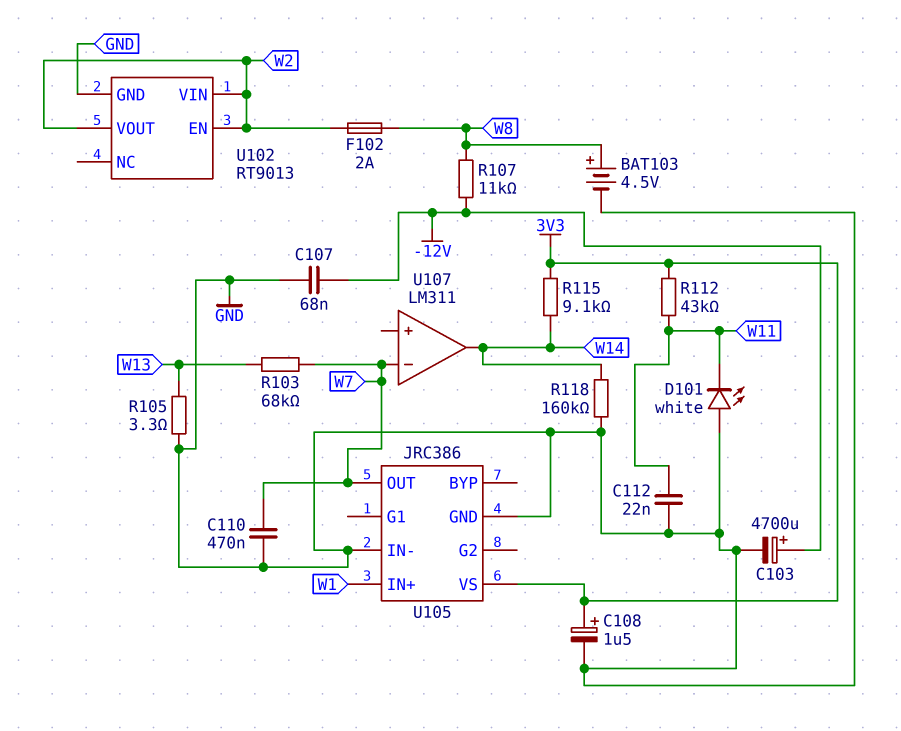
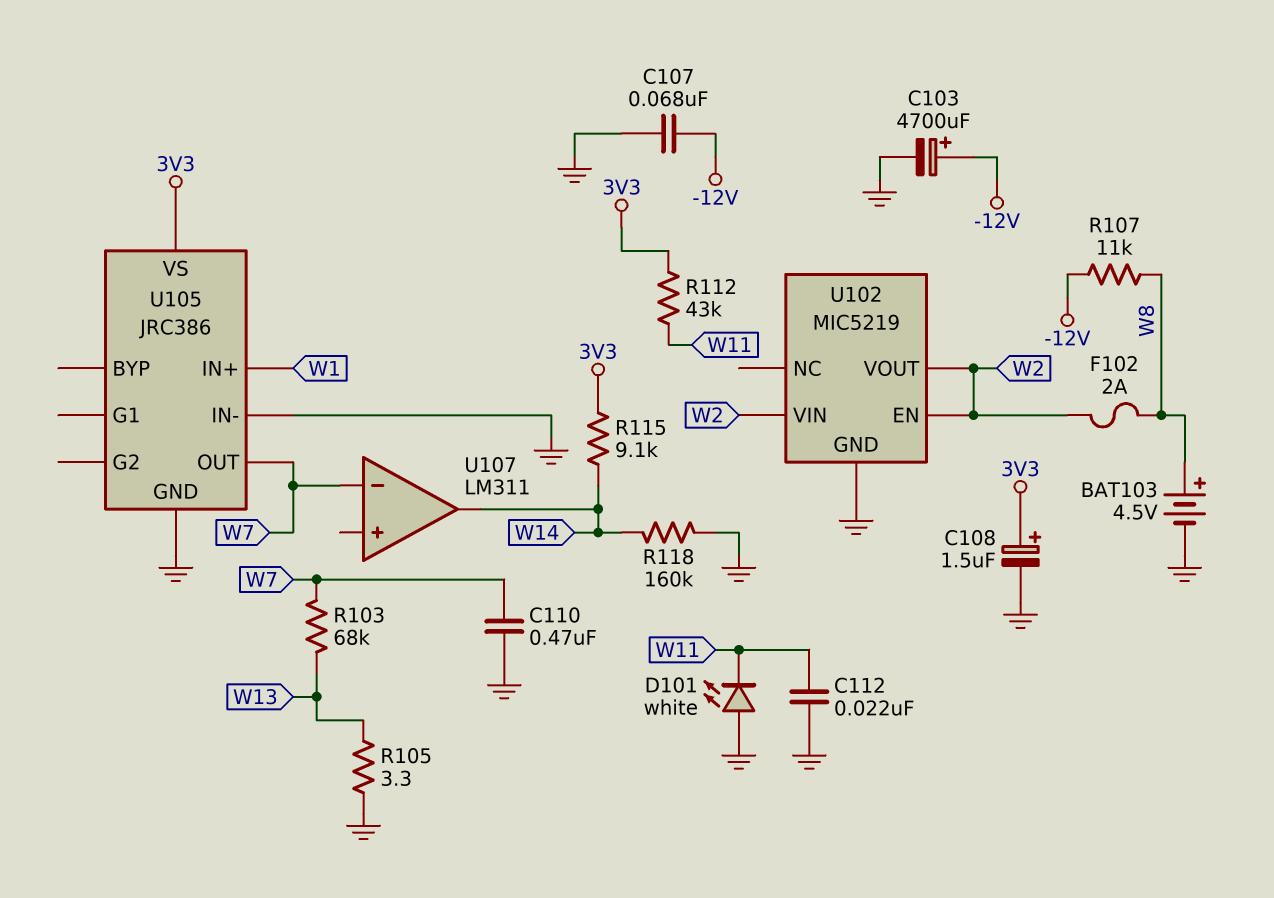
U102: RT9013 -> MIC5219

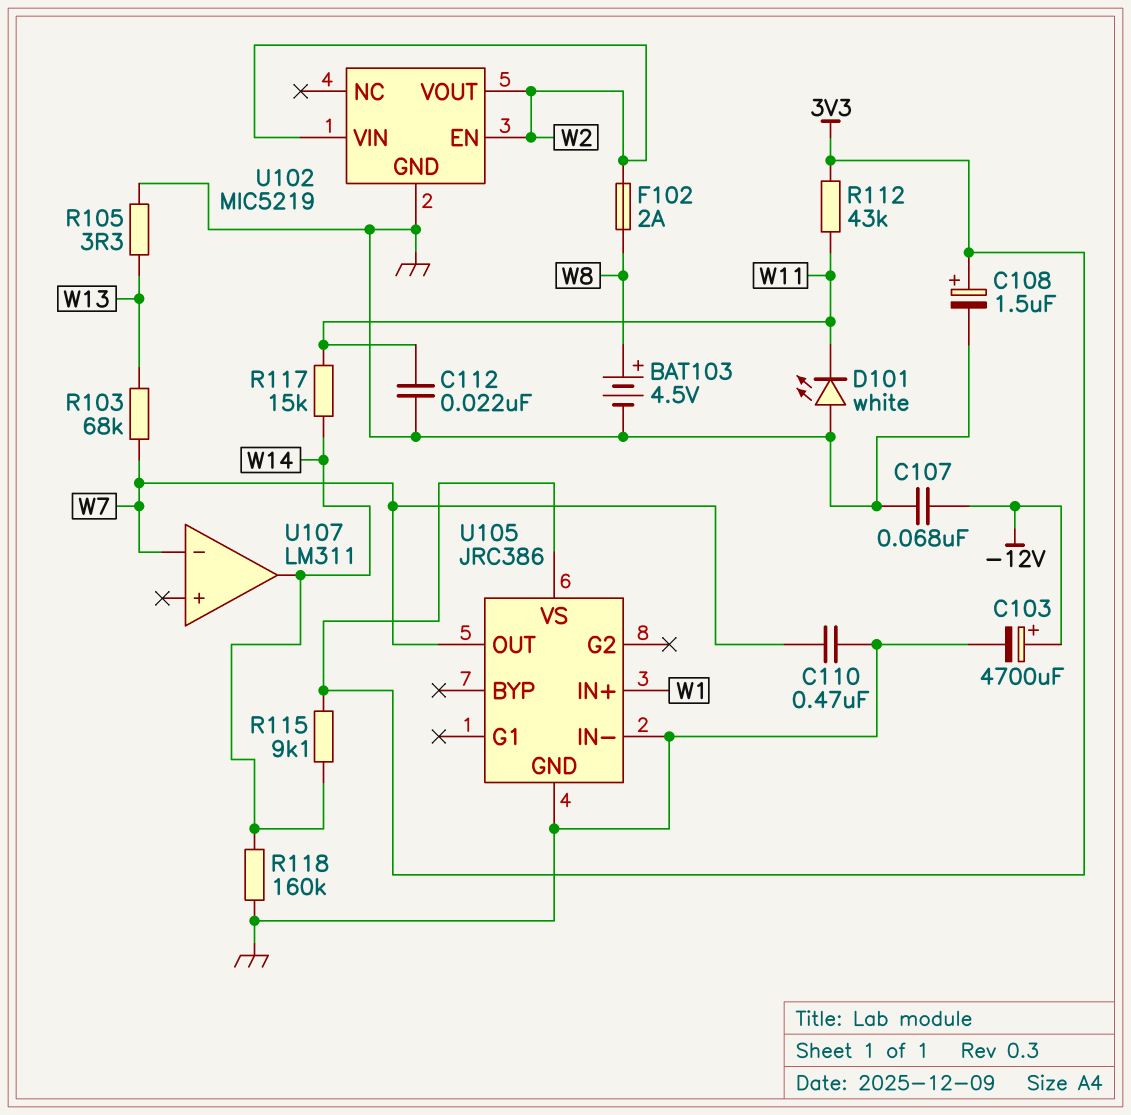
R107: 11k (-12V, W8) -> none
R117: none -> 15k (W11, W14)

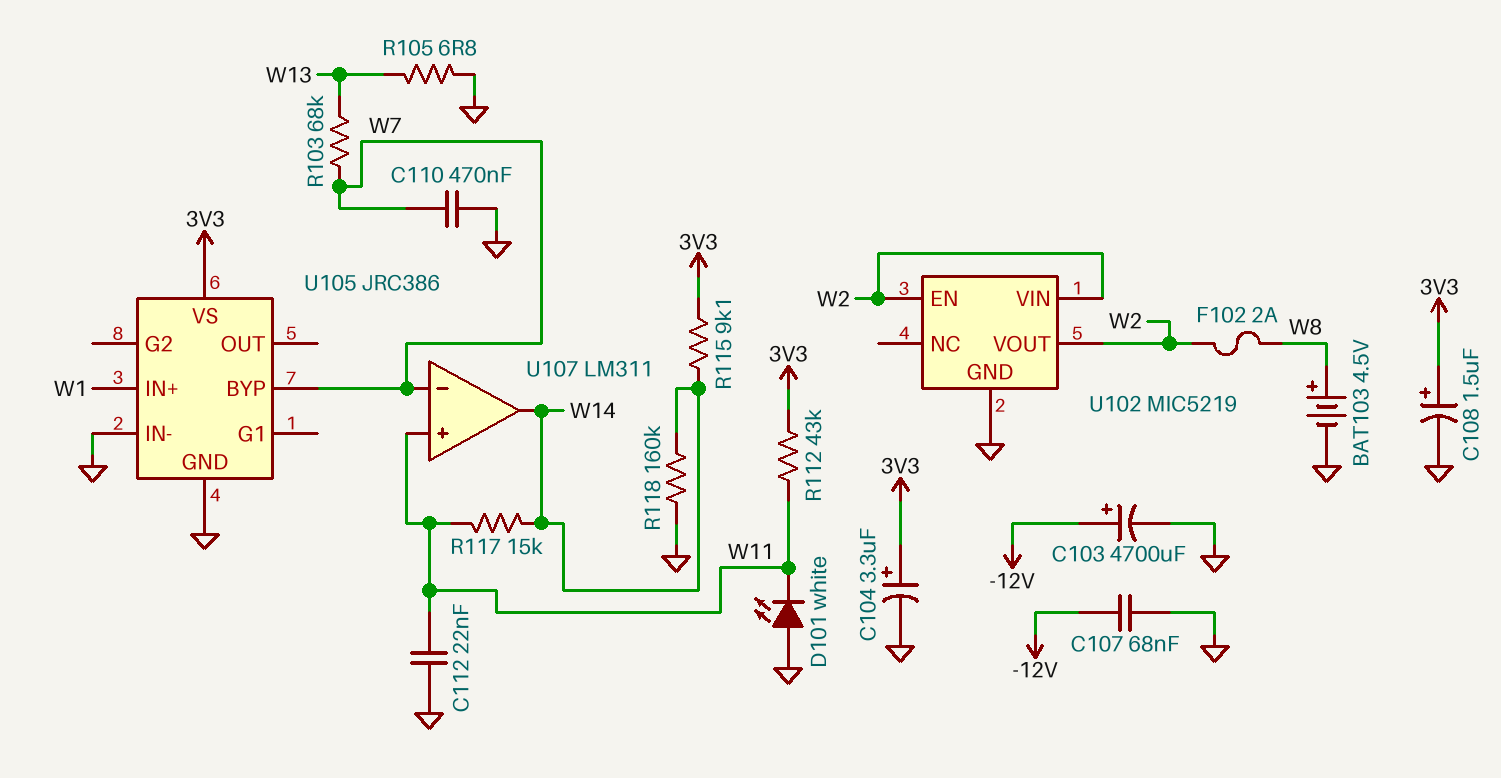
C104: none -> 3.3uF (plus 3V3, minus GND)
R105: 3.3 (GND, W13) -> 6.8 (GND, W13)
U105 pin BYP: none -> W7
U105 pin OUT: W7 -> none
U107 pin in+: none -> W11

